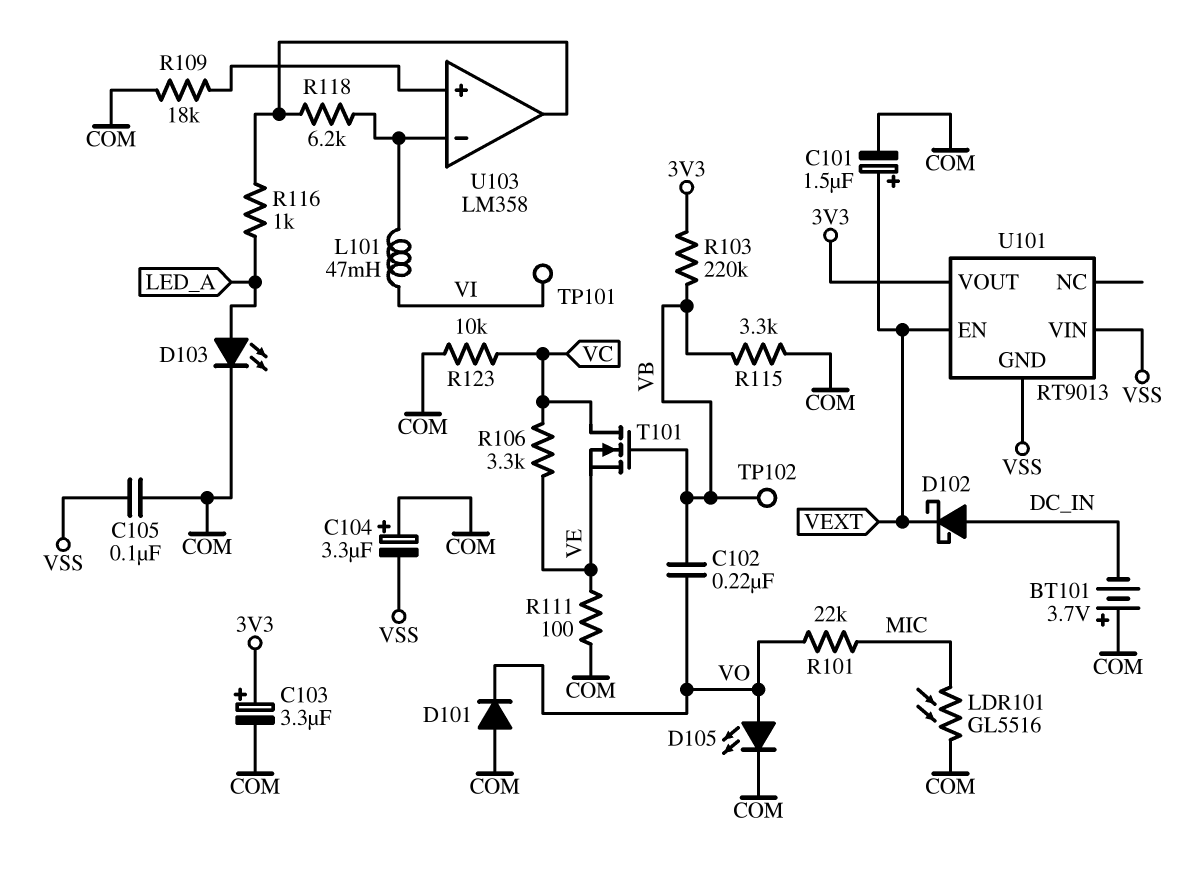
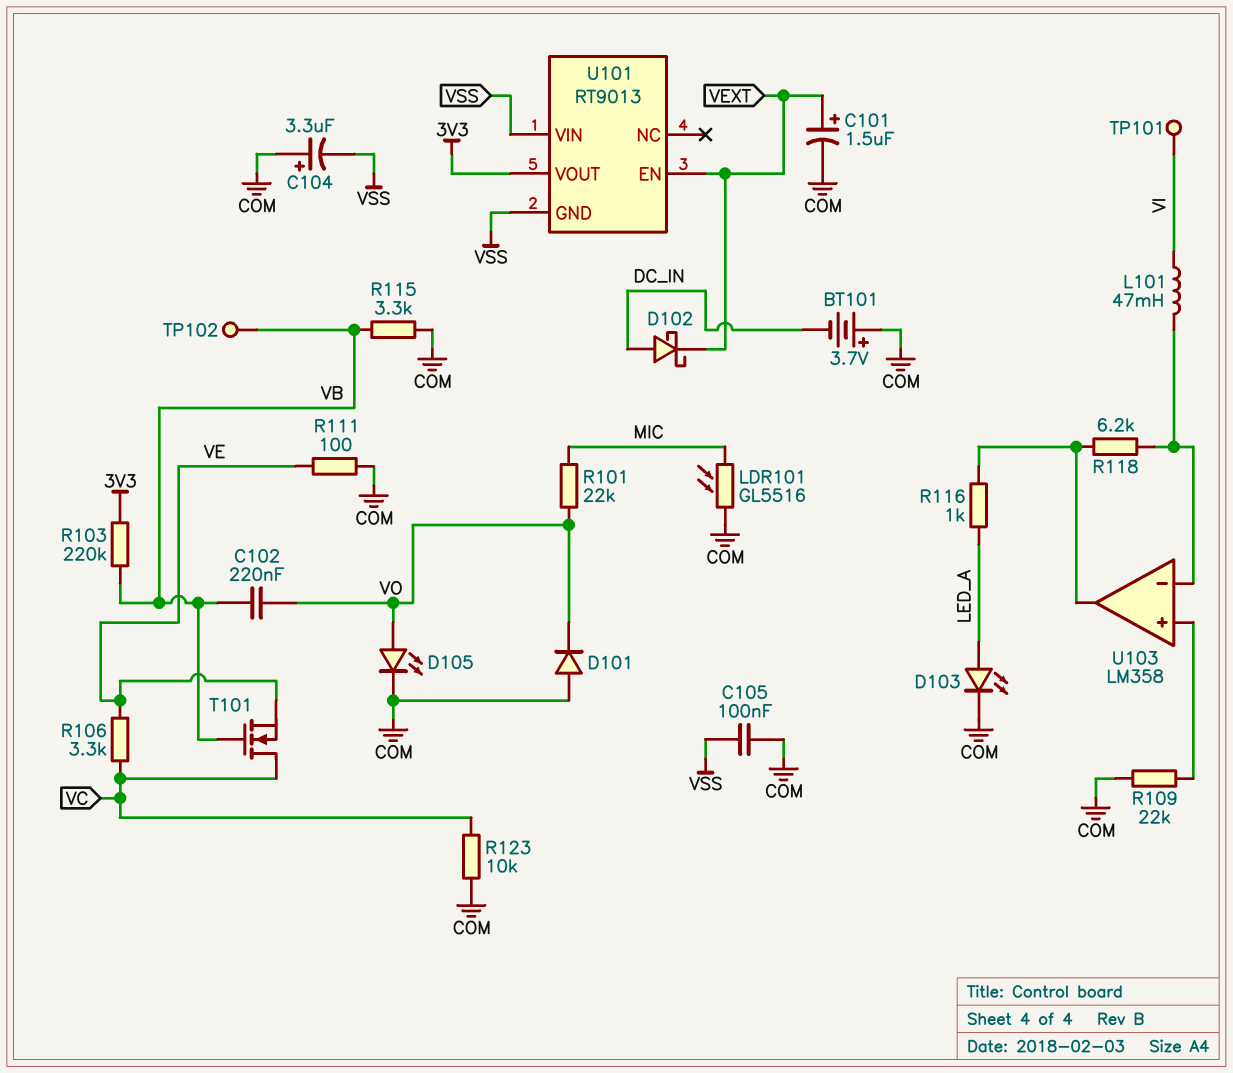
C103: 3.3uF (plus 3V3, minus COM) -> none
R109: 18k (COM, U103/in+) -> 22k (COM, U103/in+)

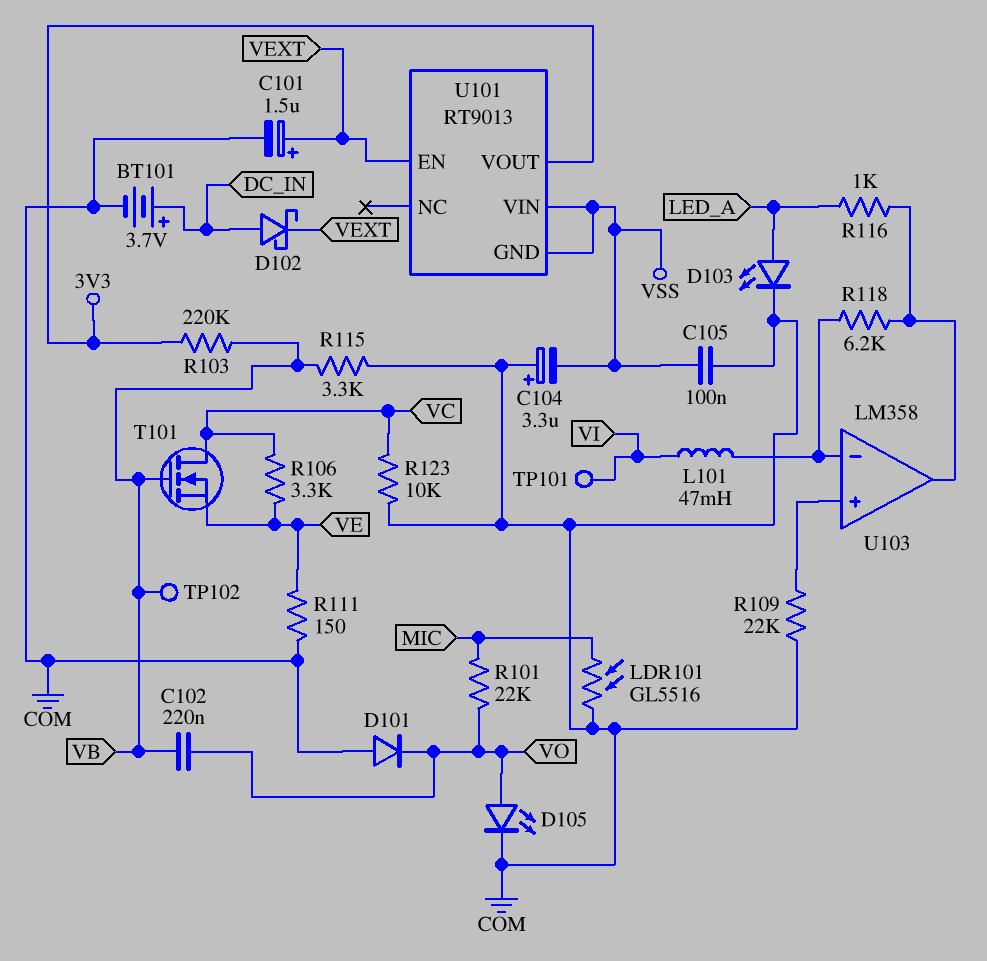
BT101: 3.7V (plus COM, minus DC_IN) -> 3.7V (plus DC_IN, minus COM)
R111: 100 (COM, VE) -> 150 (COM, VE)

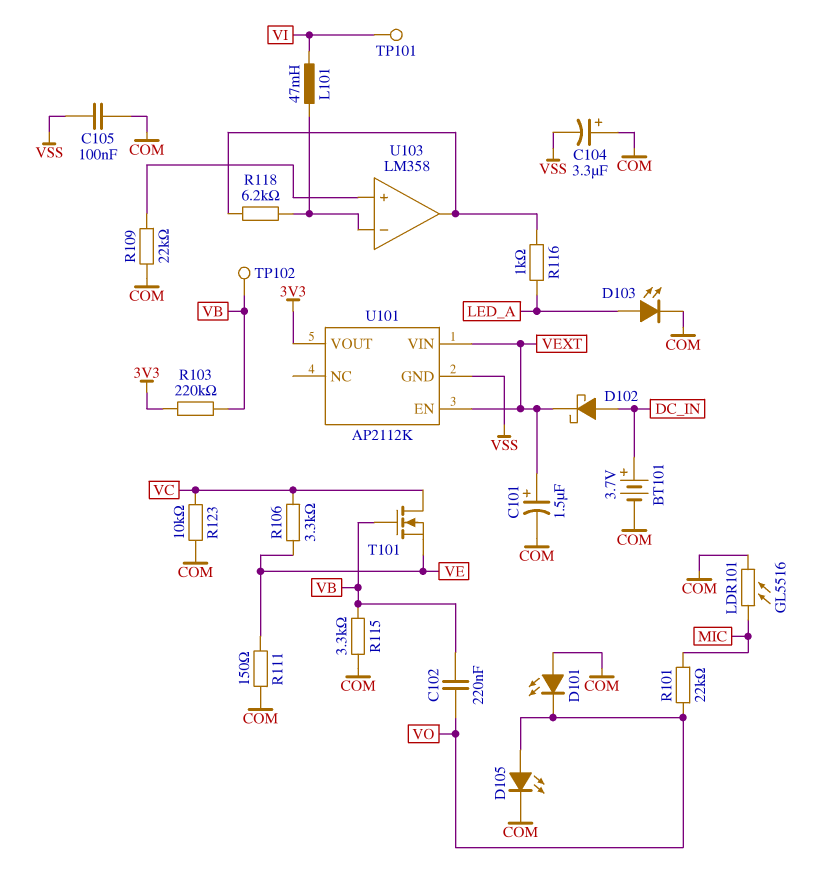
D101: diode (A COM, K VO) -> LED (A COM, K VO)
U101: RT9013 -> AP2112K
U101 pin VIN: VSS -> VEXT

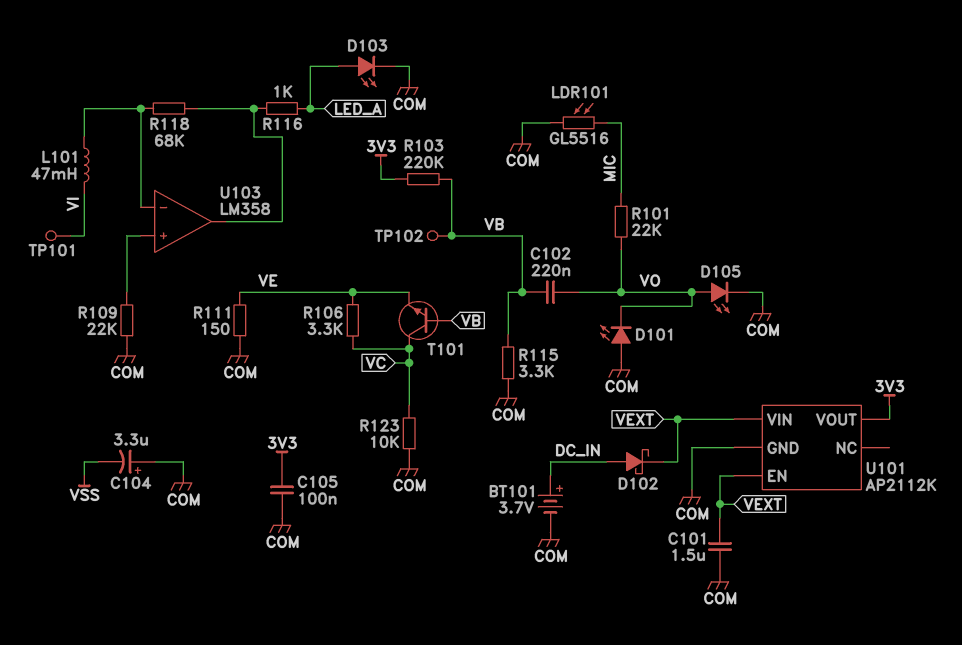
C101: 1.5uF (plus VEXT, minus COM) -> 1.5uF (COM, VEXT)
C105: 100nF (COM, VSS) -> 100nF (3V3, COM)
R118: 6.2k (U103/in-, U103/out) -> 68k (U103/in-, U103/out)
T101: NMOS (G VB, D VC, S VE) -> NPN (B VB, C VC, E VE)
U101 pin GND: VSS -> COM

